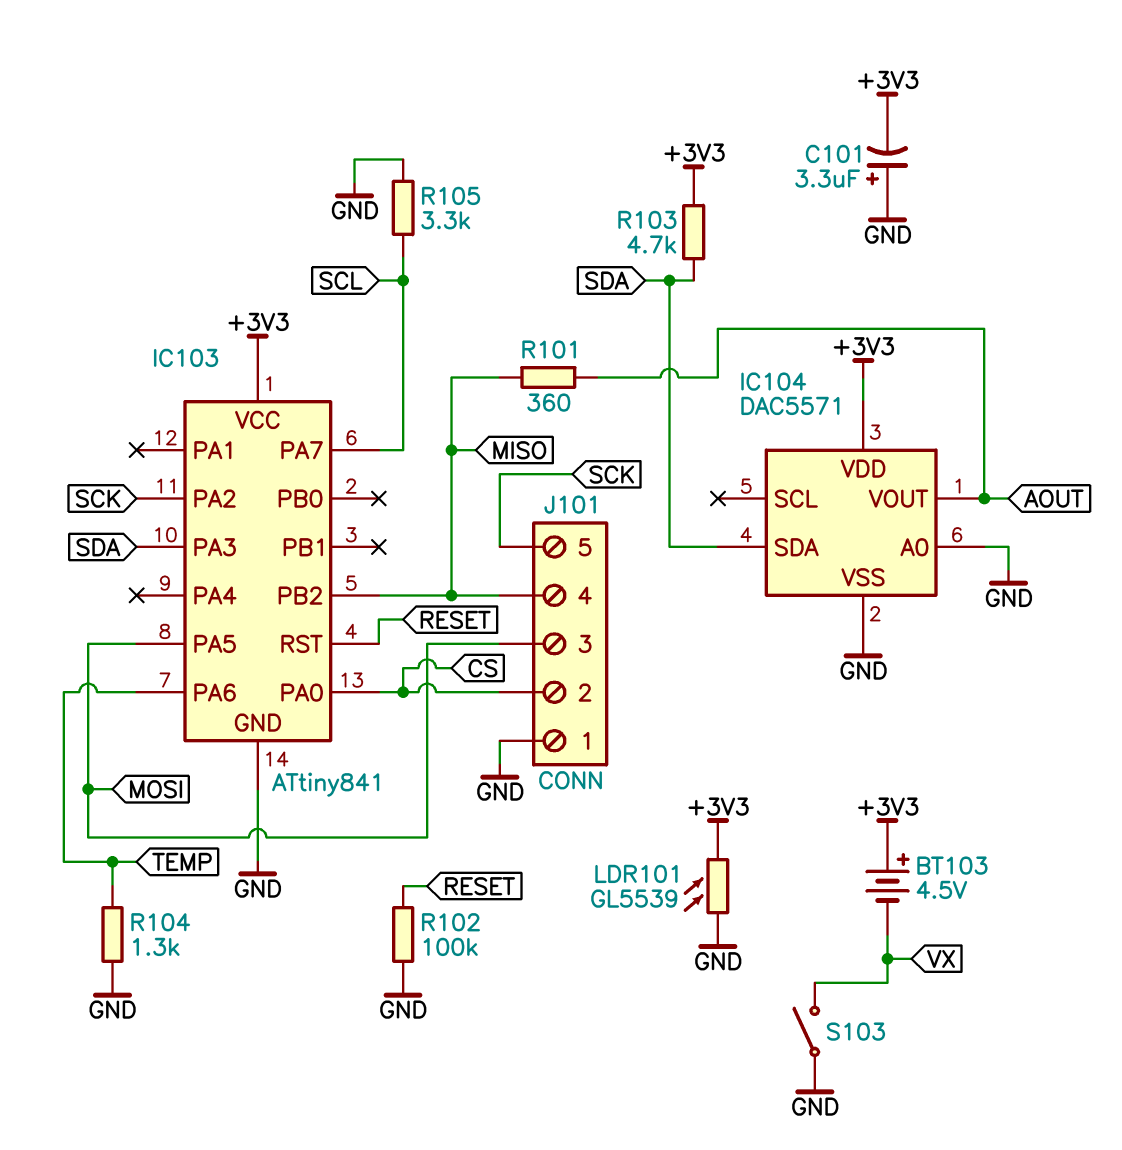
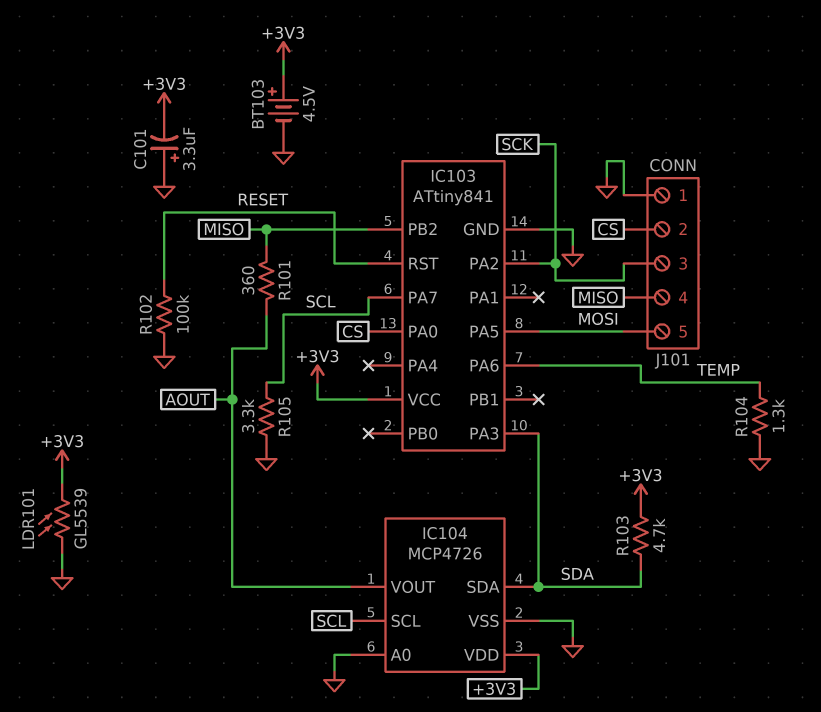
BT103: 4.5V (plus +3V3, minus VX) -> 4.5V (plus +3V3, minus GND)
IC104: DAC5571 -> MCP4726
IC104 pin SCL: none -> SCL
J101 pin 3: MOSI -> SCK
J101 pin 5: SCK -> MOSI
S103: switch (GND, VX) -> none

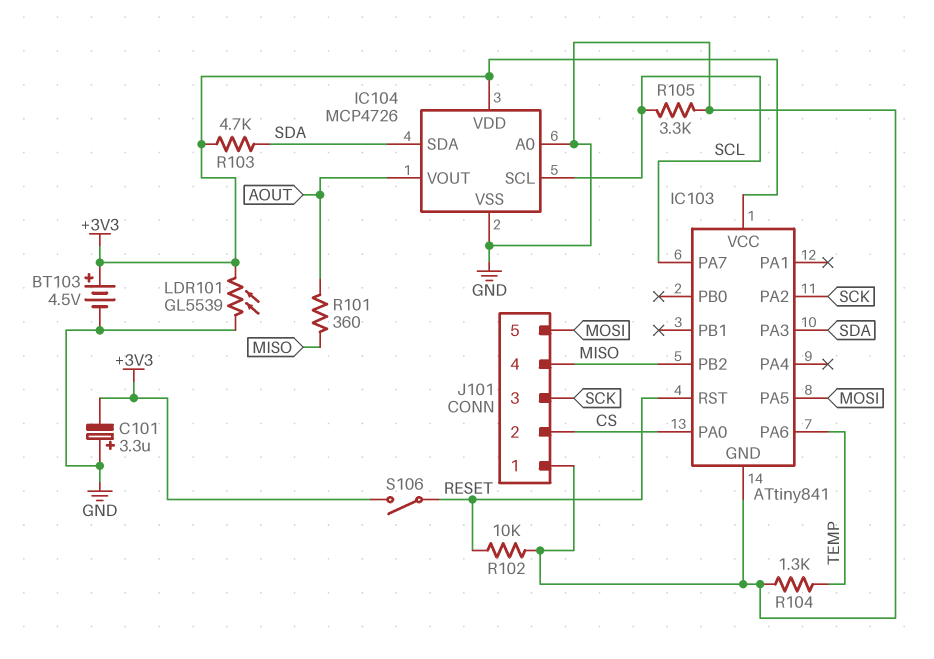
R102: 100k (GND, RESET) -> 10k (GND, RESET)
S106: none -> switch (+3V3, RESET)

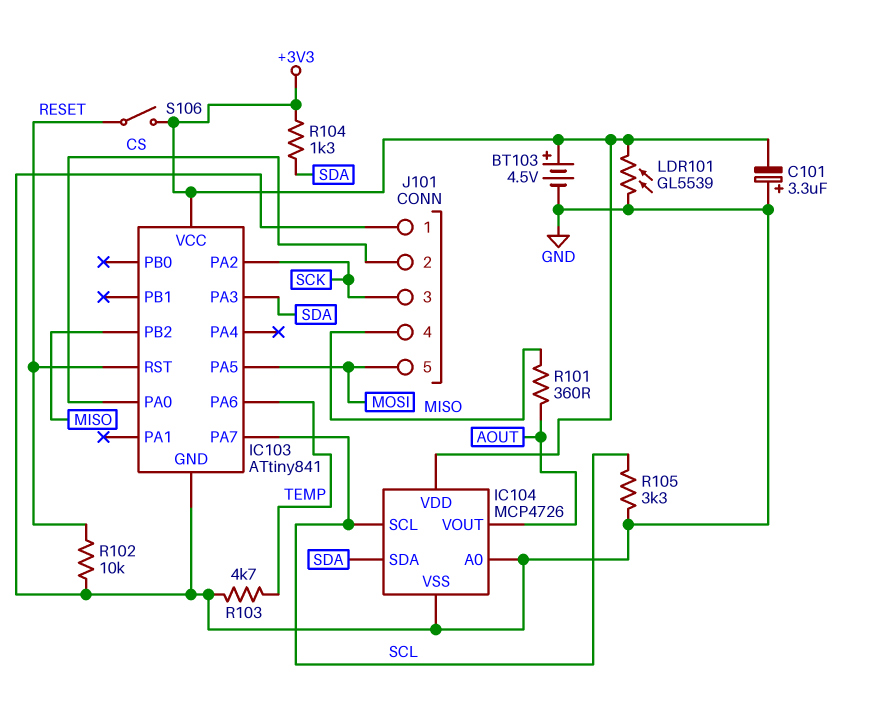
R103: 4.7k (+3V3, SDA) -> 4.7k (GND, TEMP)
R104: 1.3k (GND, TEMP) -> 1.3k (+3V3, SDA)

